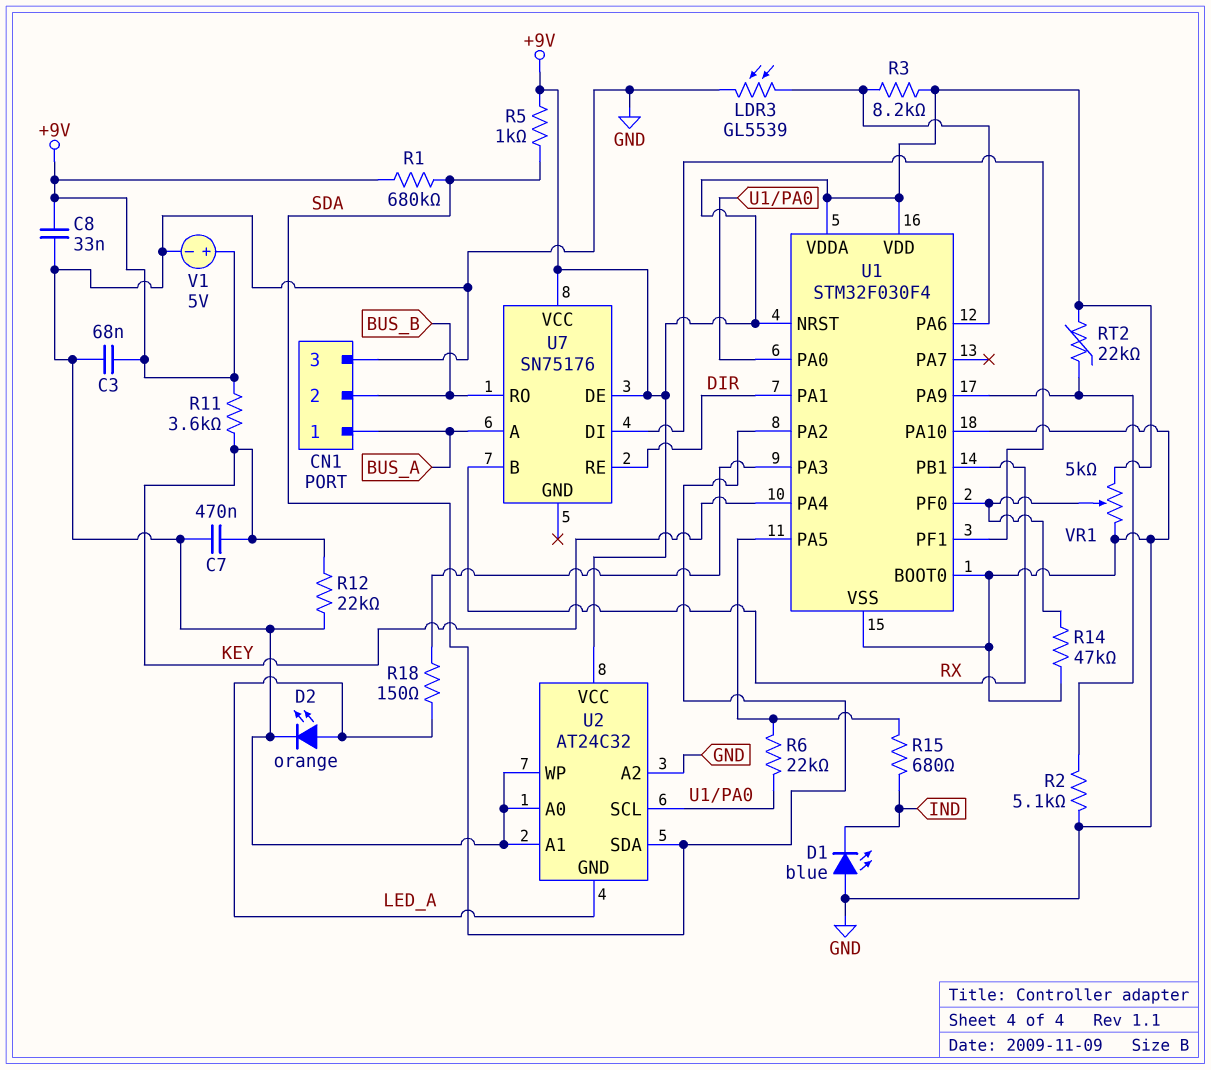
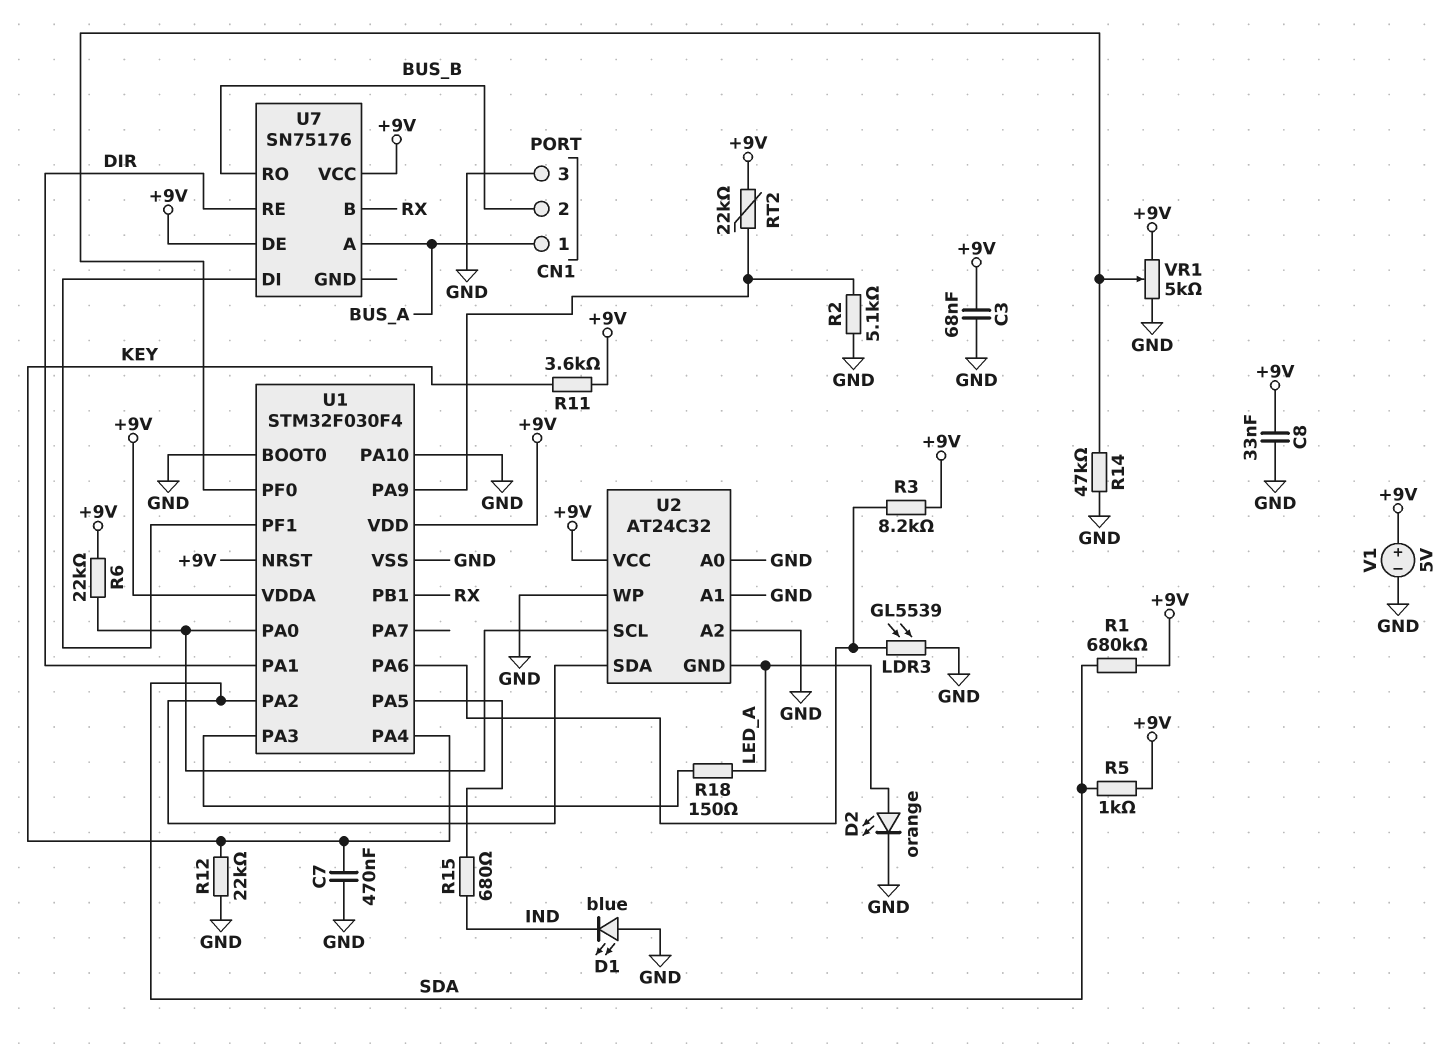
R6: 22k (U1/PA0, U1/PA5) -> 22k (+9V, U1/PA0)

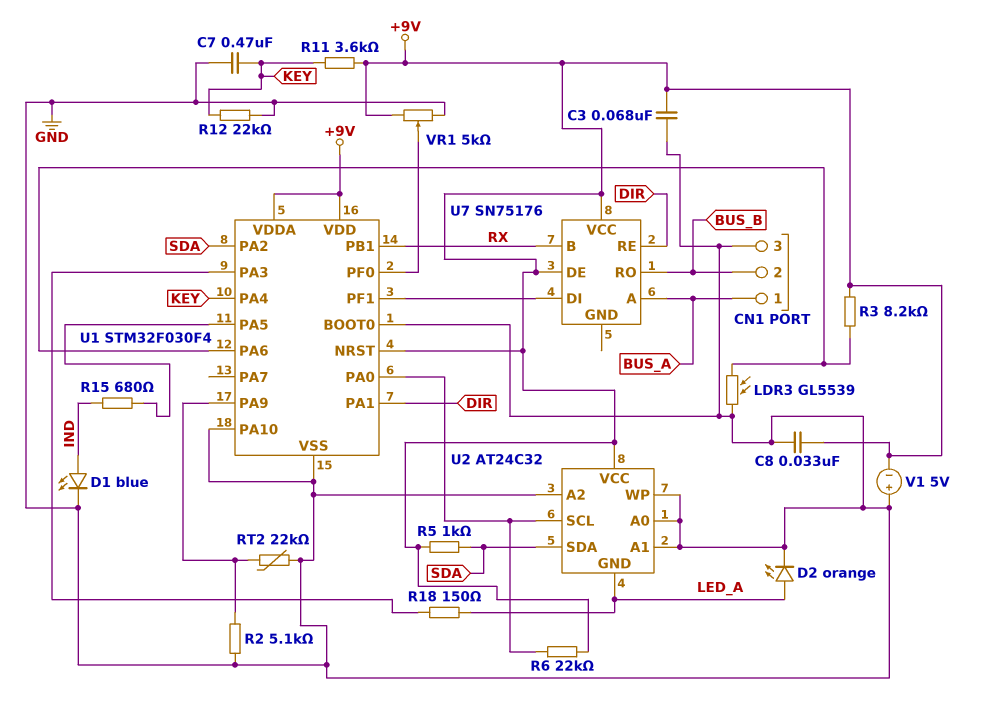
D1: LED blue (A GND, K IND) -> LED blue (A IND, K GND)
R1: 680k (+9V, SDA) -> none
R14: 47k (GND, U1/PF0) -> none
RT2: 22k (+9V, U1/PA9) -> 22k (GND, U1/PA9)
V1: 5V (plus +9V, minus GND) -> 5V (plus GND, minus +9V)

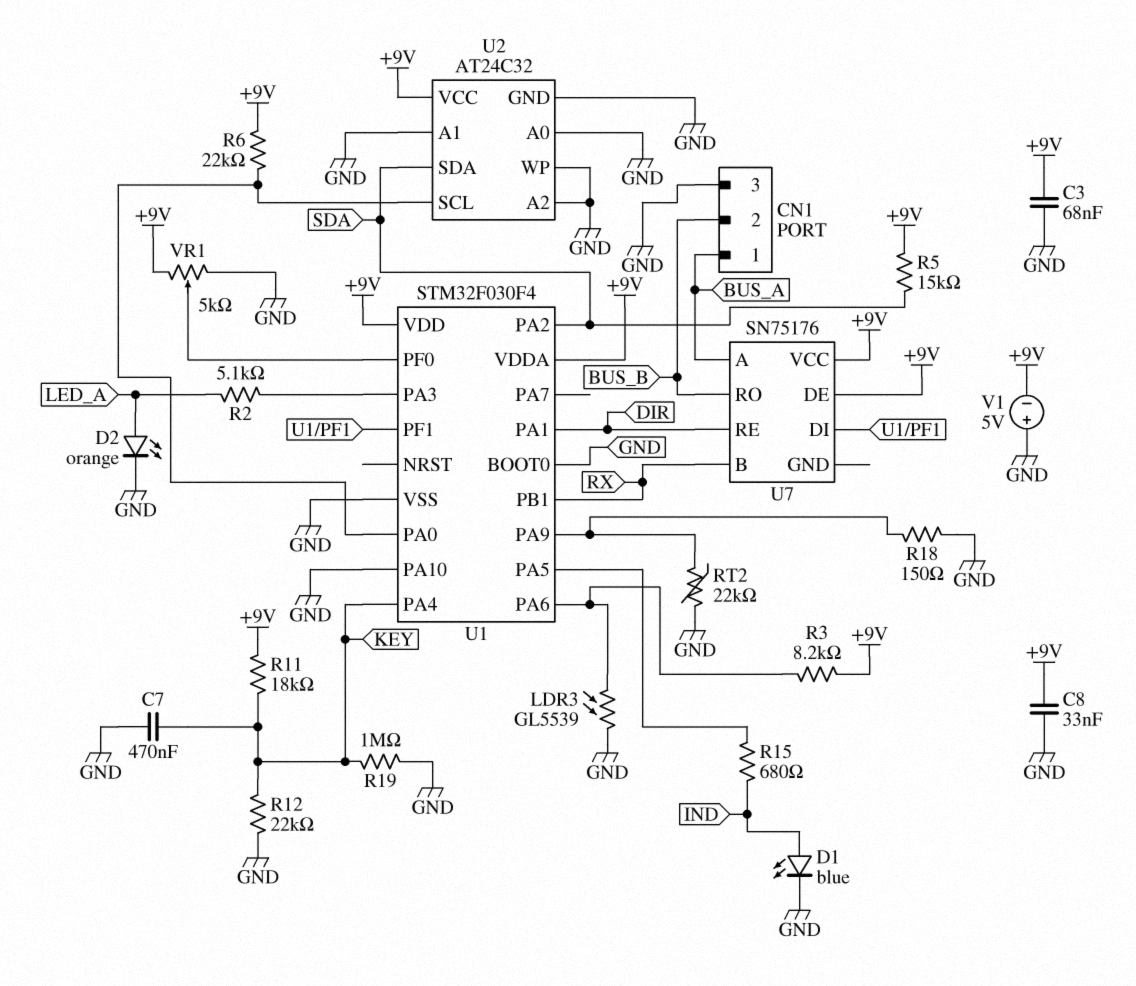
R2: 5.1k (GND, U1/PA9) -> 5.1k (LED_A, U1/PA3)
R5: 1k (+9V, SDA) -> 15k (+9V, SDA)
R11: 3.6k (+9V, KEY) -> 18k (+9V, KEY)
R18: 150 (LED_A, U1/PA3) -> 150 (GND, U1/PA9)
R19: none -> 1M (GND, KEY)
U1 pin NRST: +9V -> none
U2 pin GND: LED_A -> GND

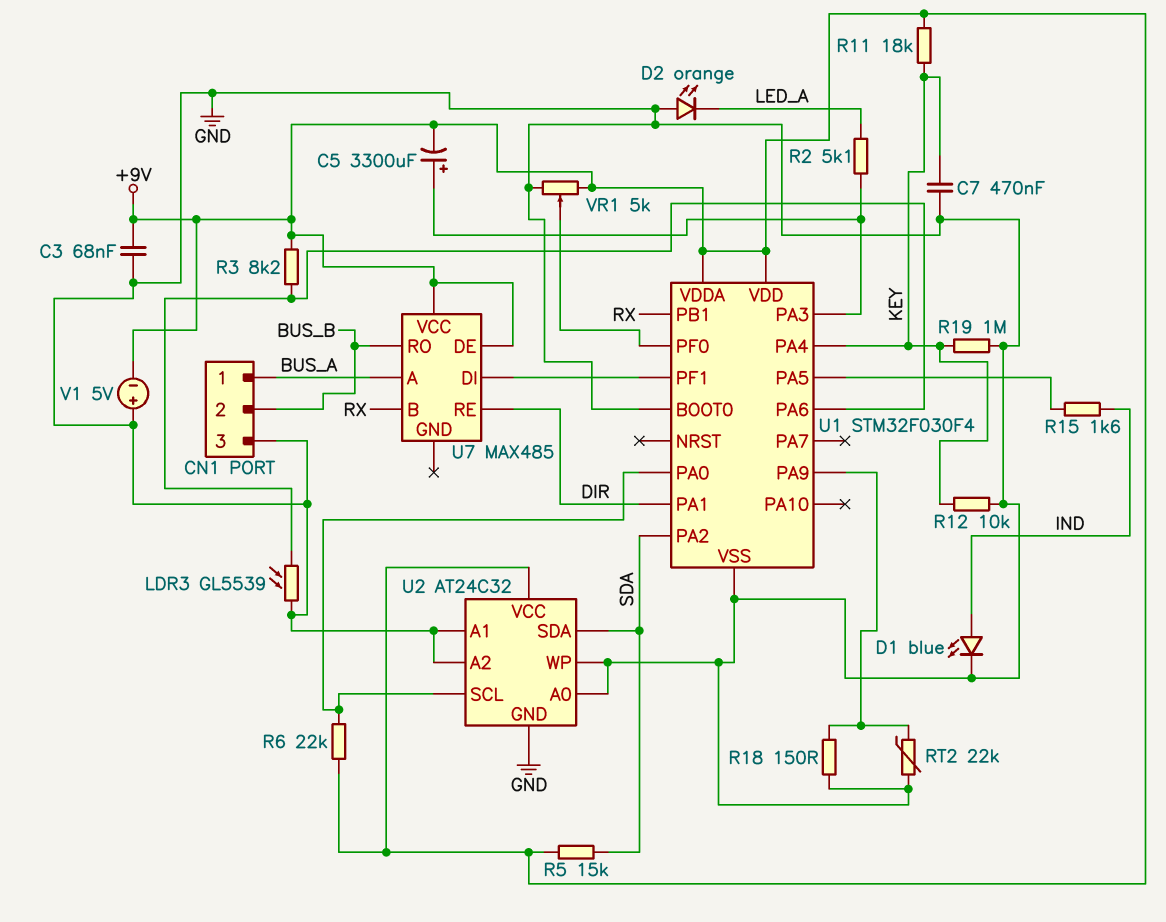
C5: none -> 3300uF (plus U1/PA3, minus +9V)
C8: 33nF (+9V, GND) -> none
D2: LED orange (A LED_A, K GND) -> LED orange (A GND, K LED_A)
R12: 22k (GND, KEY) -> 10k (GND, KEY)
R15: 680 (IND, U1/PA5) -> 1.6k (IND, U1/PA5)
U1 pin PA10: GND -> none
U7: SN75176 -> MAX485

